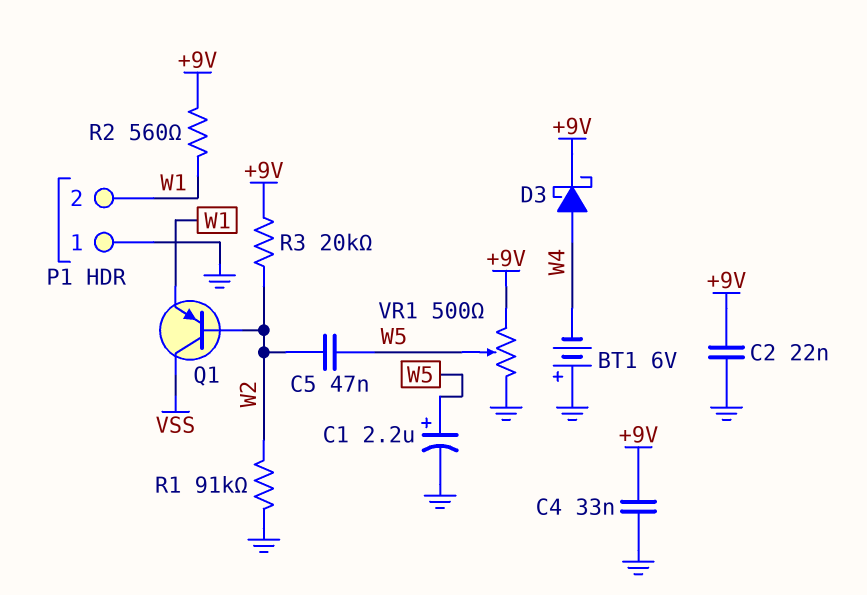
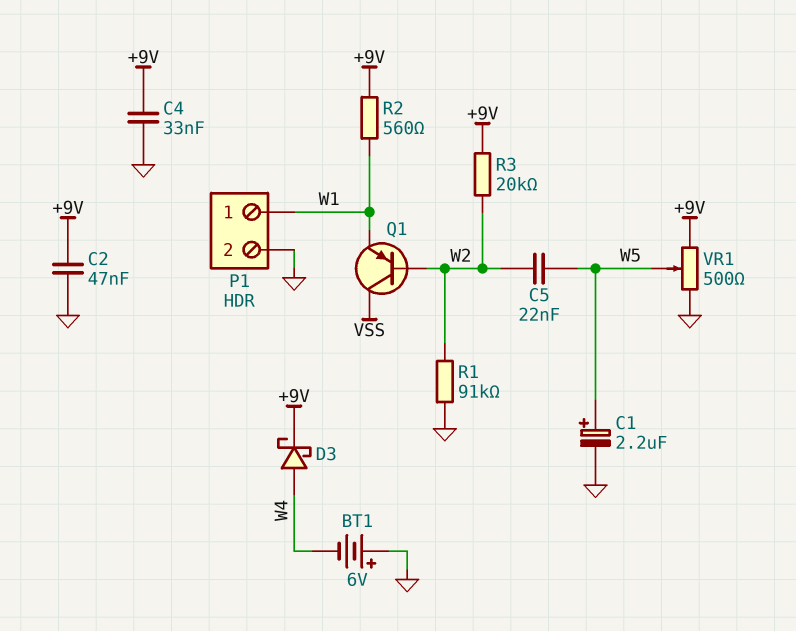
C2: 22nF (+9V, GND) -> 47nF (+9V, GND)
C5: 47nF (W2, W5) -> 22nF (W2, W5)
P1 pin 1: GND -> W1
P1 pin 2: W1 -> GND

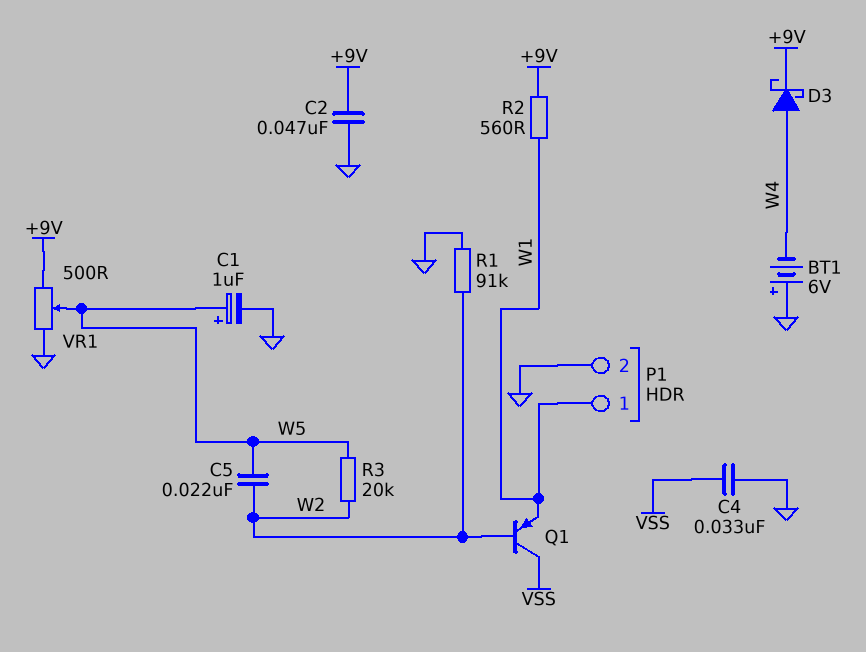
C1: 2.2uF (plus W5, minus GND) -> 1uF (plus W5, minus GND)
C4: 33nF (+9V, GND) -> 33nF (GND, VSS)
R3: 20k (+9V, W2) -> 20k (W2, W5)

